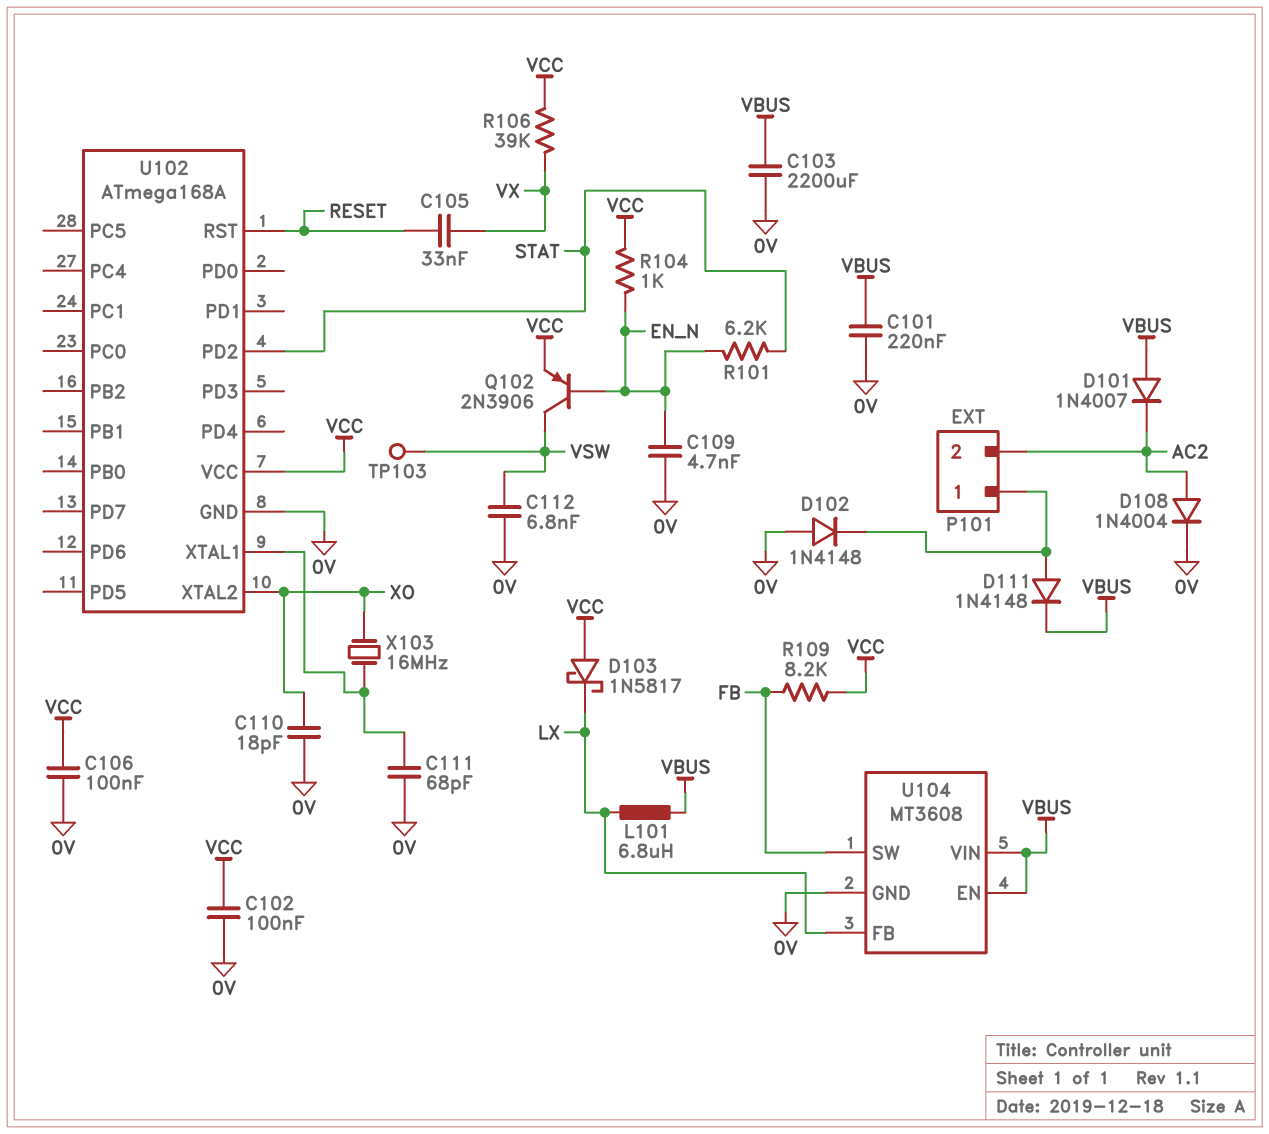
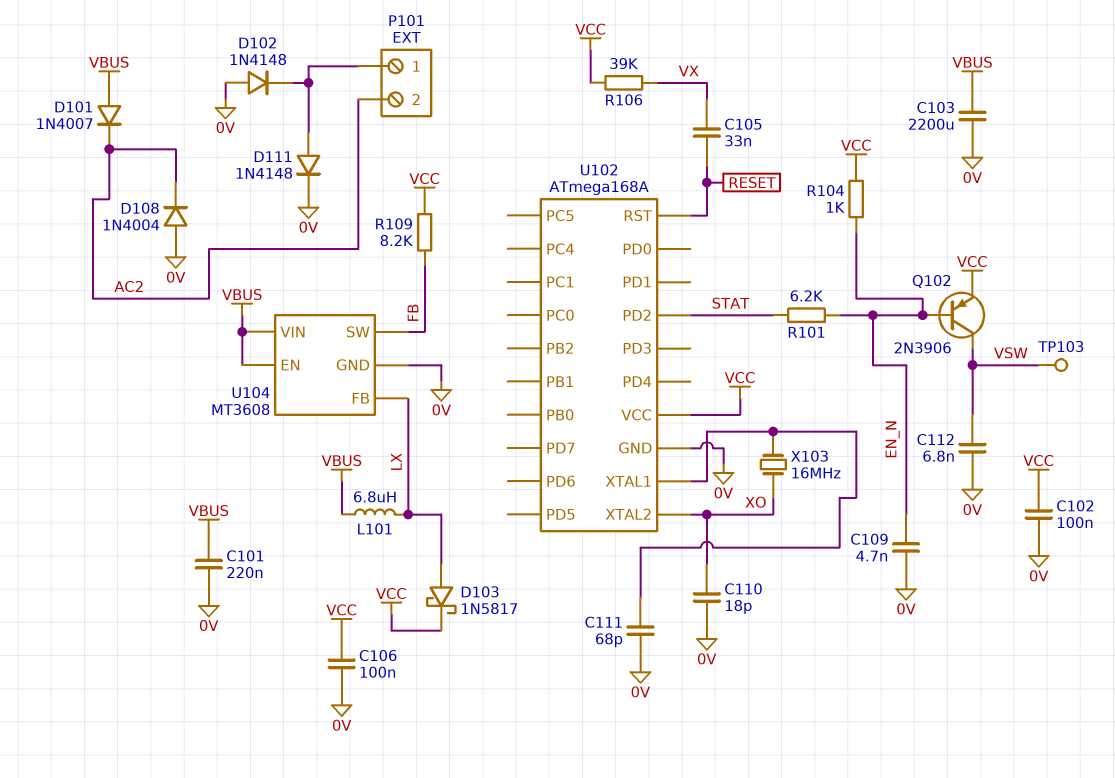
D103: schottky 1N5817 (A VCC, K LX) -> schottky 1N5817 (A LX, K VCC)
D108: diode 1N4004 (A AC2, K 0V) -> diode 1N4004 (A 0V, K AC2)
D111: diode 1N4148 (A P101/1, K VBUS) -> diode 1N4148 (A P101/1, K 0V)

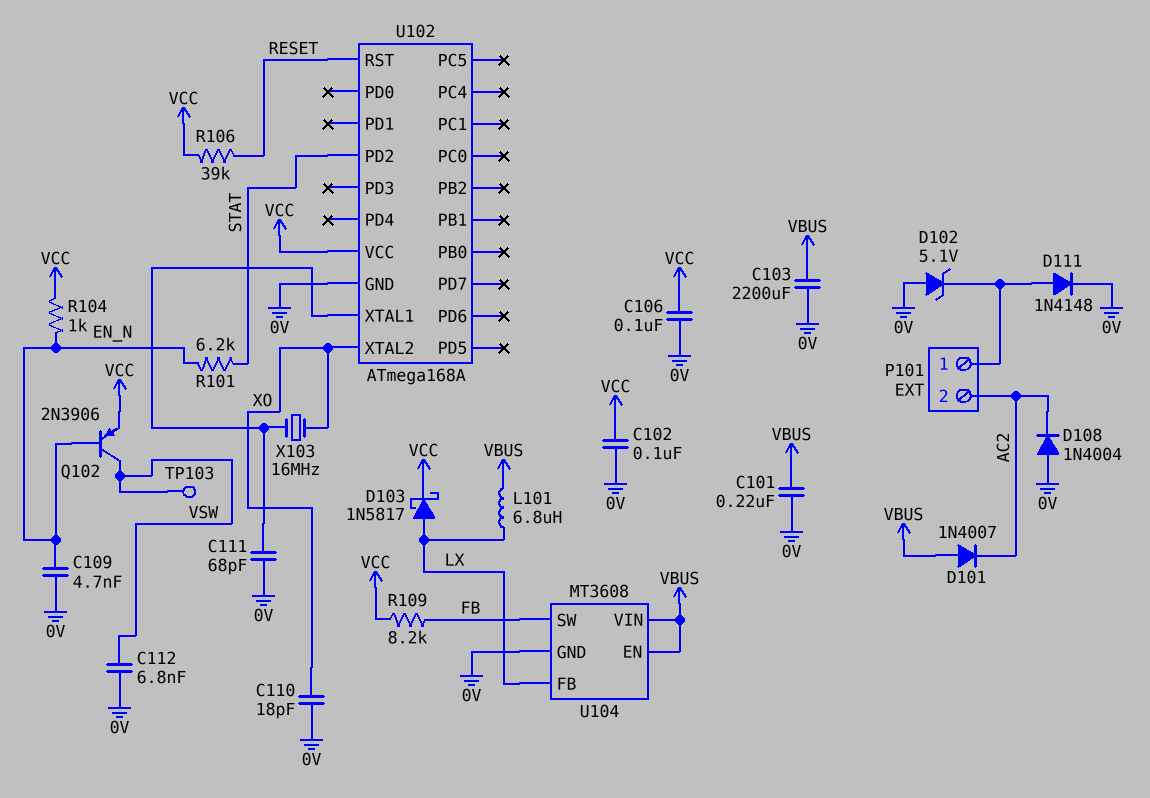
C105: 33nF (RESET, VX) -> none
D102: diode 1N4148 (A 0V, K P101/1) -> zener 5.1V (A 0V, K P101/1)
R106: 39k (VCC, VX) -> 39k (RESET, VCC)

